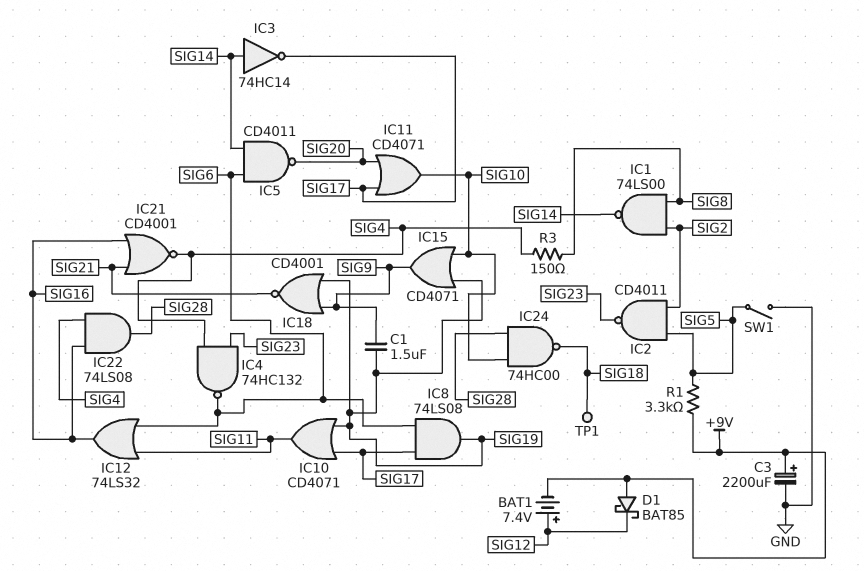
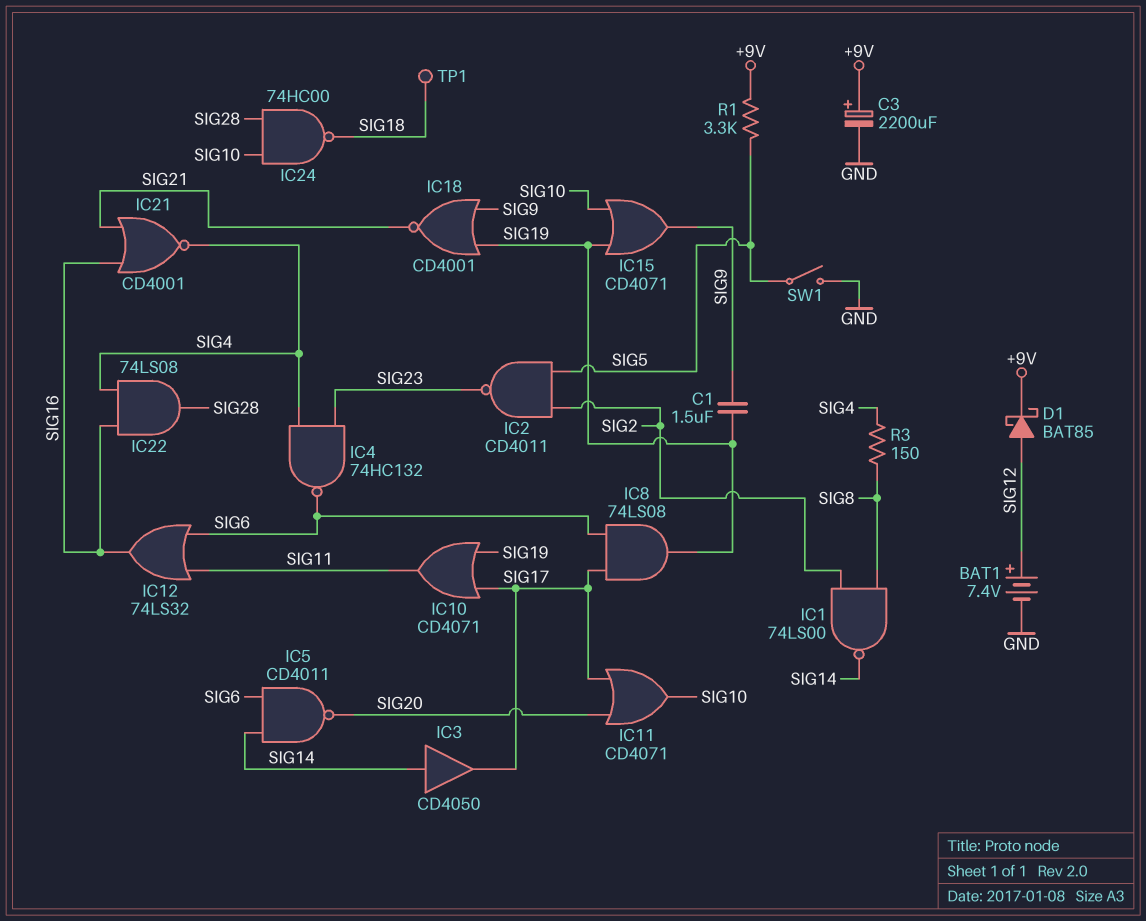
BAT1: 7.4V (plus SIG12, minus +9V) -> 7.4V (plus SIG12, minus GND)
D1: schottky BAT85 (A +9V, K SIG12) -> schottky BAT85 (A SIG12, K +9V)
IC3: NOT 74HC14 (in SIG14, out SIG17) -> buffer CD4050 (in SIG14, out SIG17)

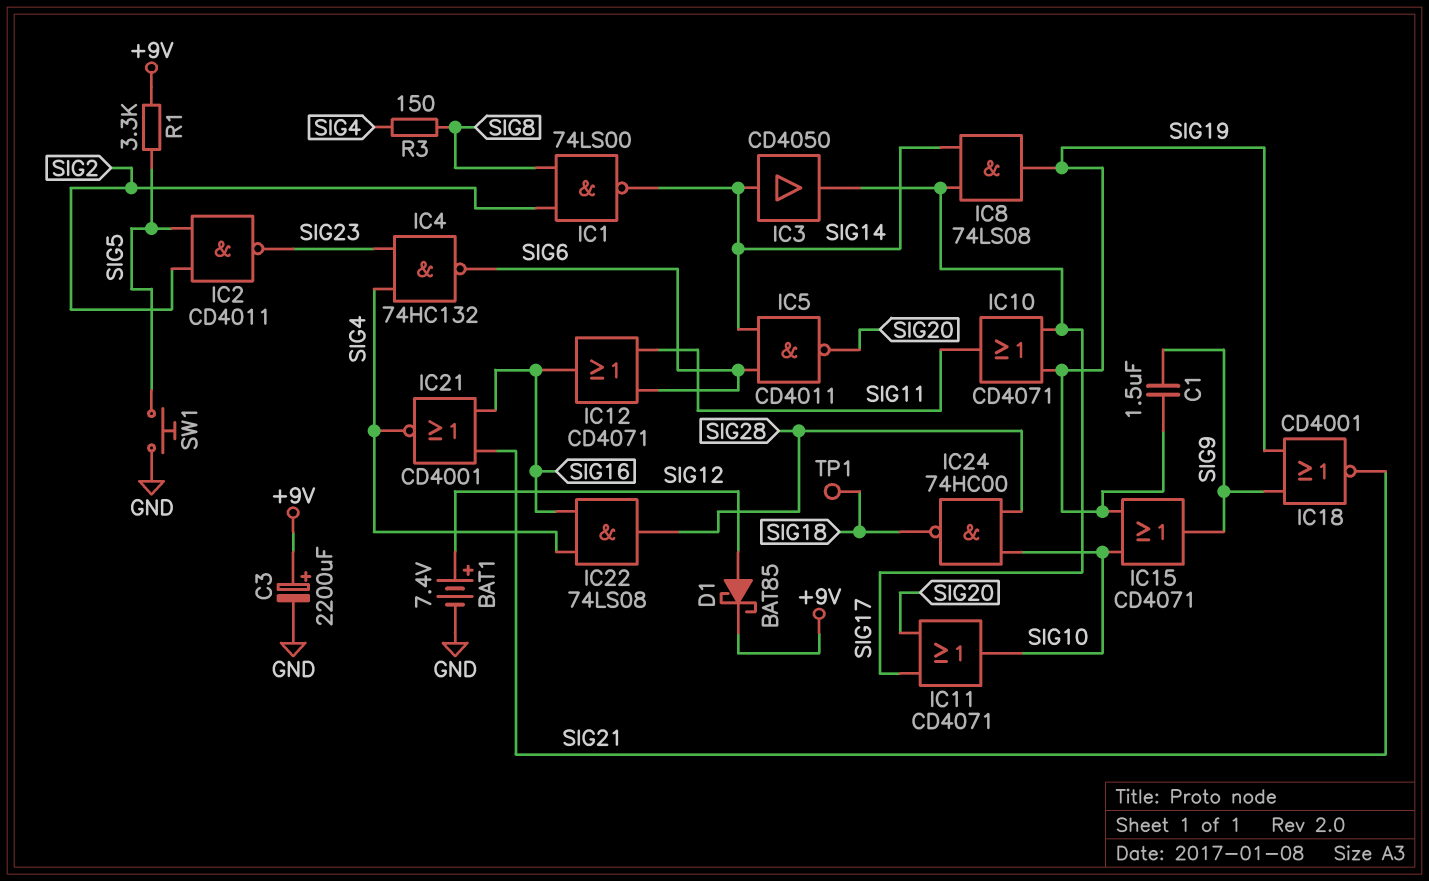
IC8: AND 74LS08 (in SIG6, in SIG17, out SIG19) -> AND 74LS08 (in SIG14, in SIG17, out SIG19)
IC12: OR 74LS32 (in SIG6, in SIG11, out SIG16) -> OR CD4071 (in SIG6, in SIG11, out SIG16)
SW1: switch (GND, SIG5) -> button (GND, SIG5)

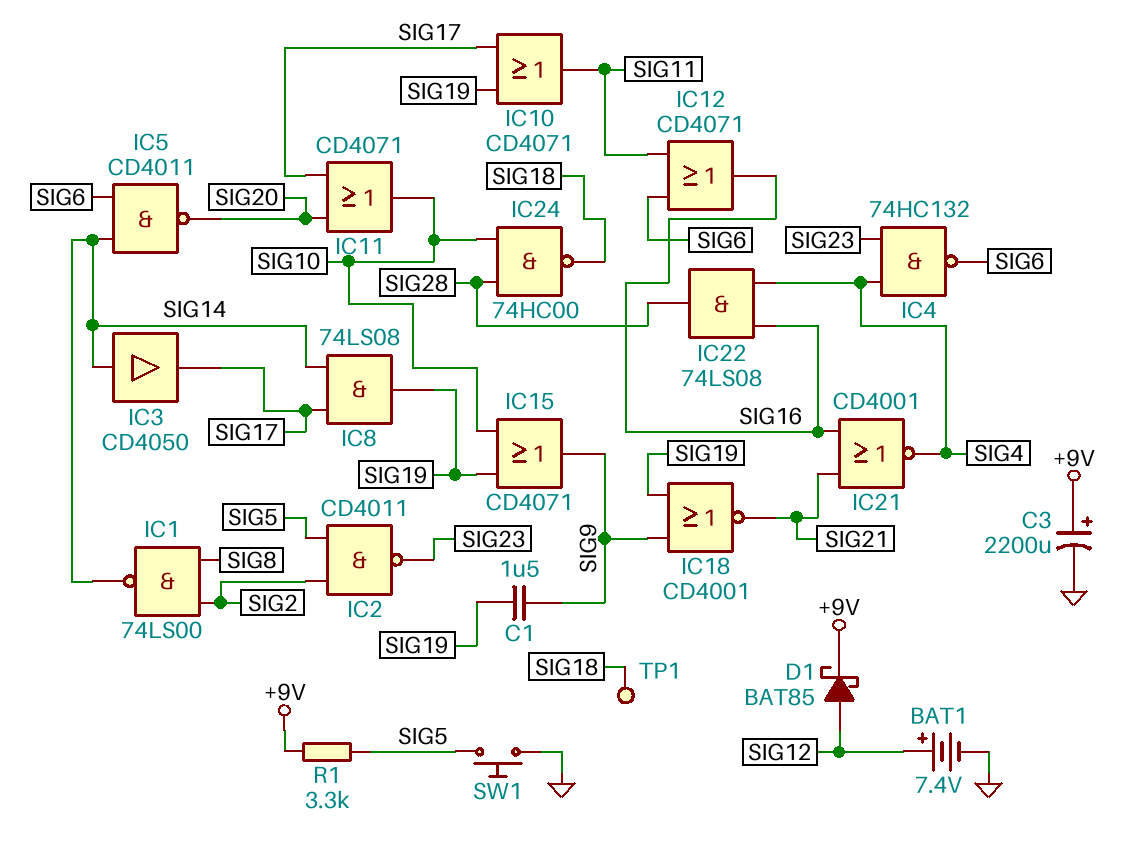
R3: 150 (SIG4, SIG8) -> none

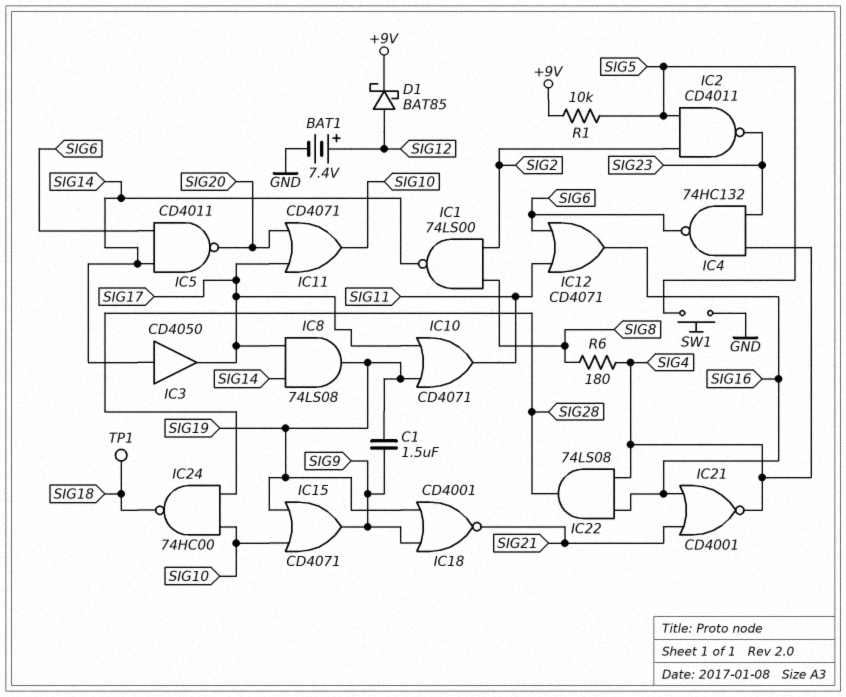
C3: 2200uF (plus +9V, minus GND) -> none
R1: 3.3k (+9V, SIG5) -> 10k (+9V, SIG5)
R6: none -> 180 (SIG4, SIG8)

